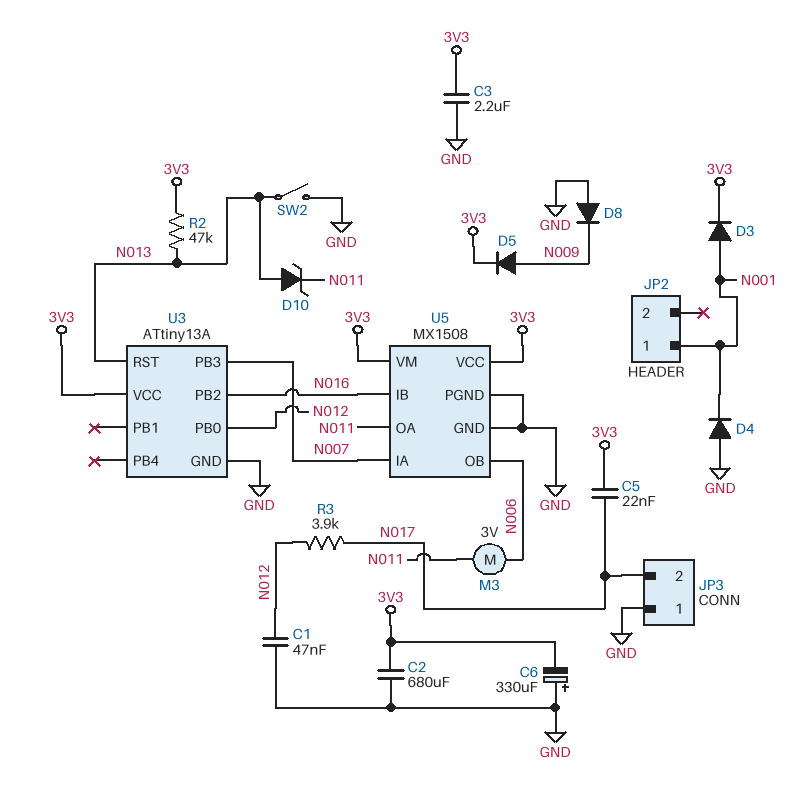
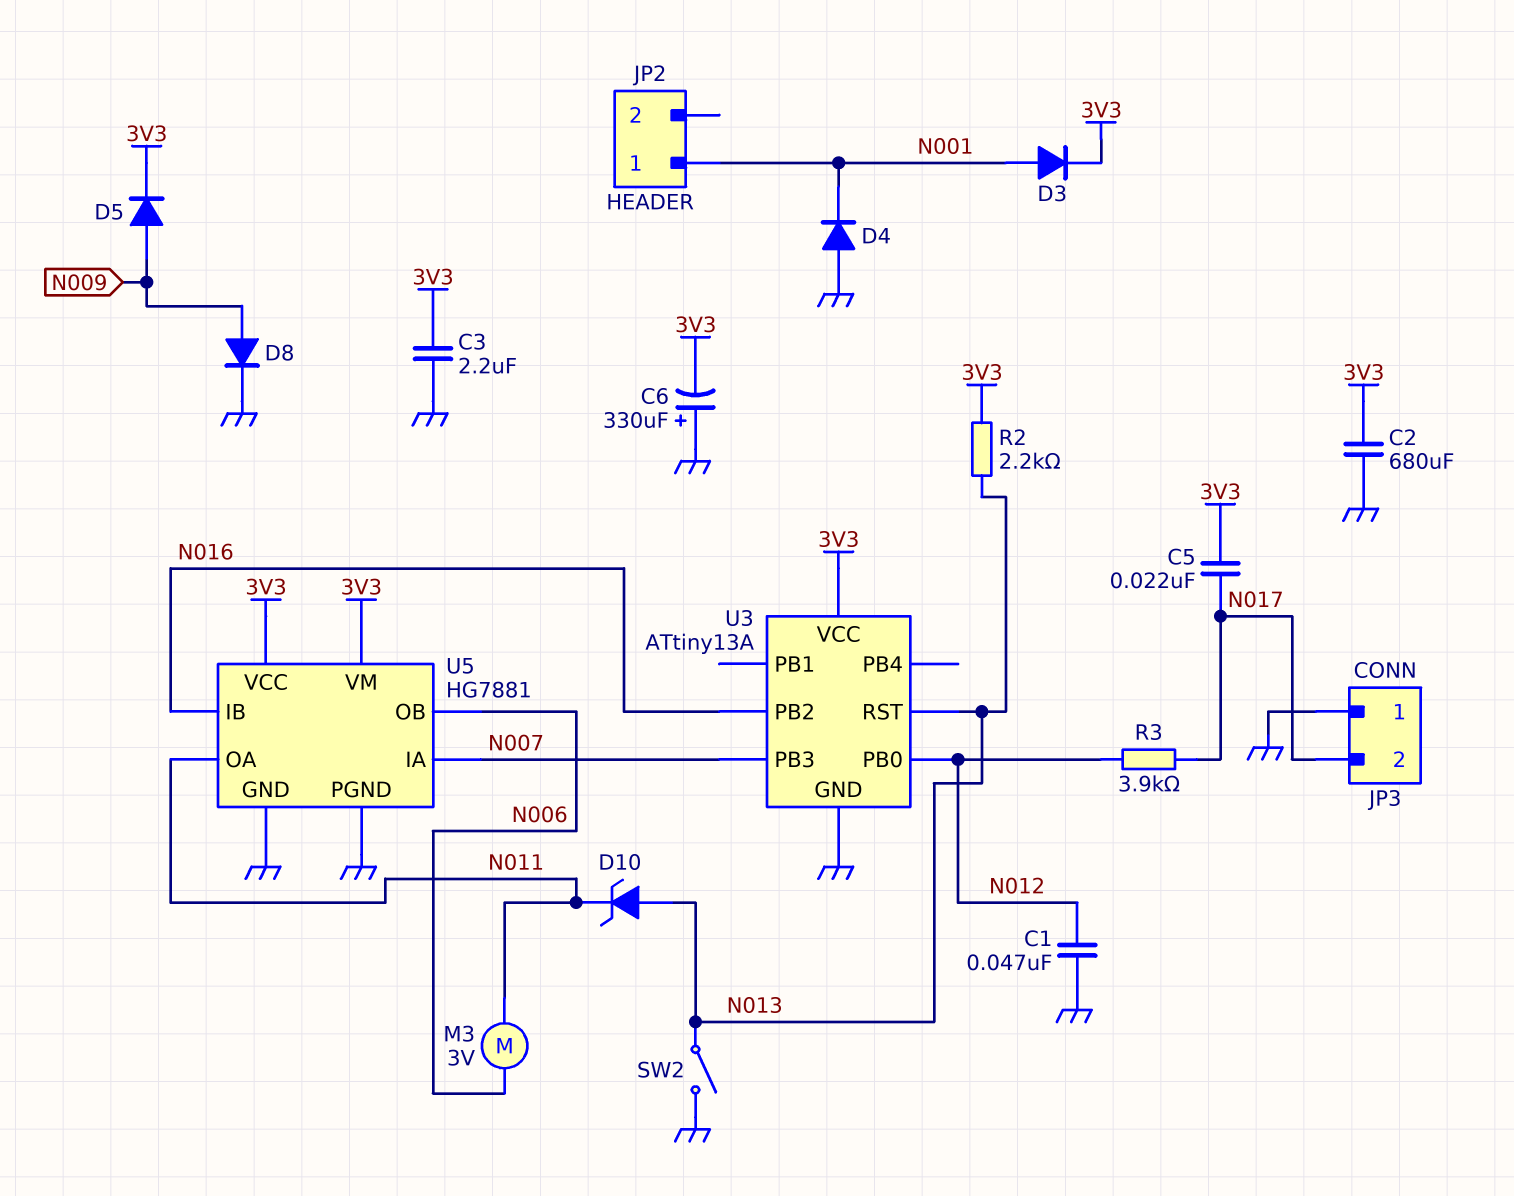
D8: diode (A GND, K N009) -> diode (A N009, K GND)
R2: 47k (3V3, N013) -> 2.2k (3V3, N013)
U5: MX1508 -> HG7881

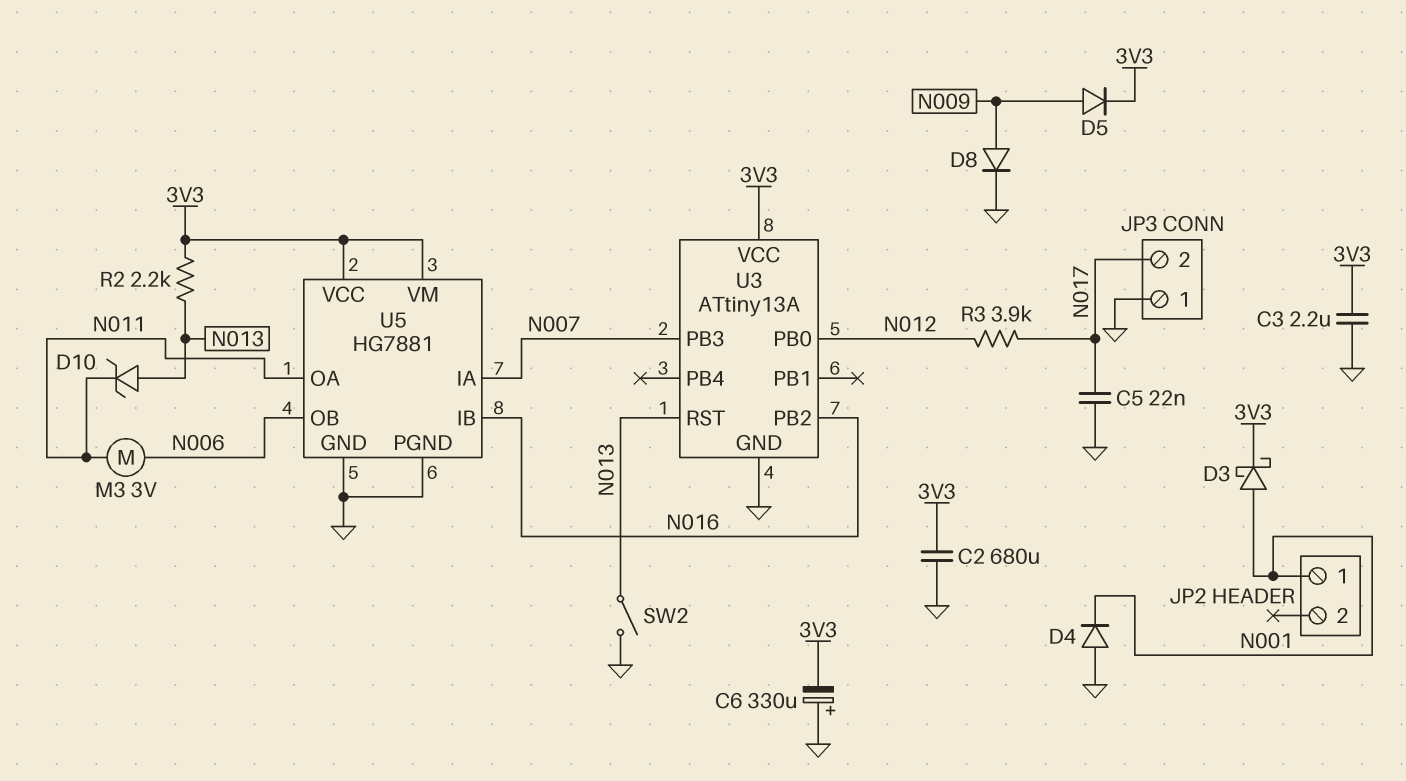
C1: 47nF (GND, N012) -> none
C5: 22nF (3V3, N017) -> 22nF (GND, N017)
D3: diode (A N001, K 3V3) -> schottky (A N001, K 3V3)

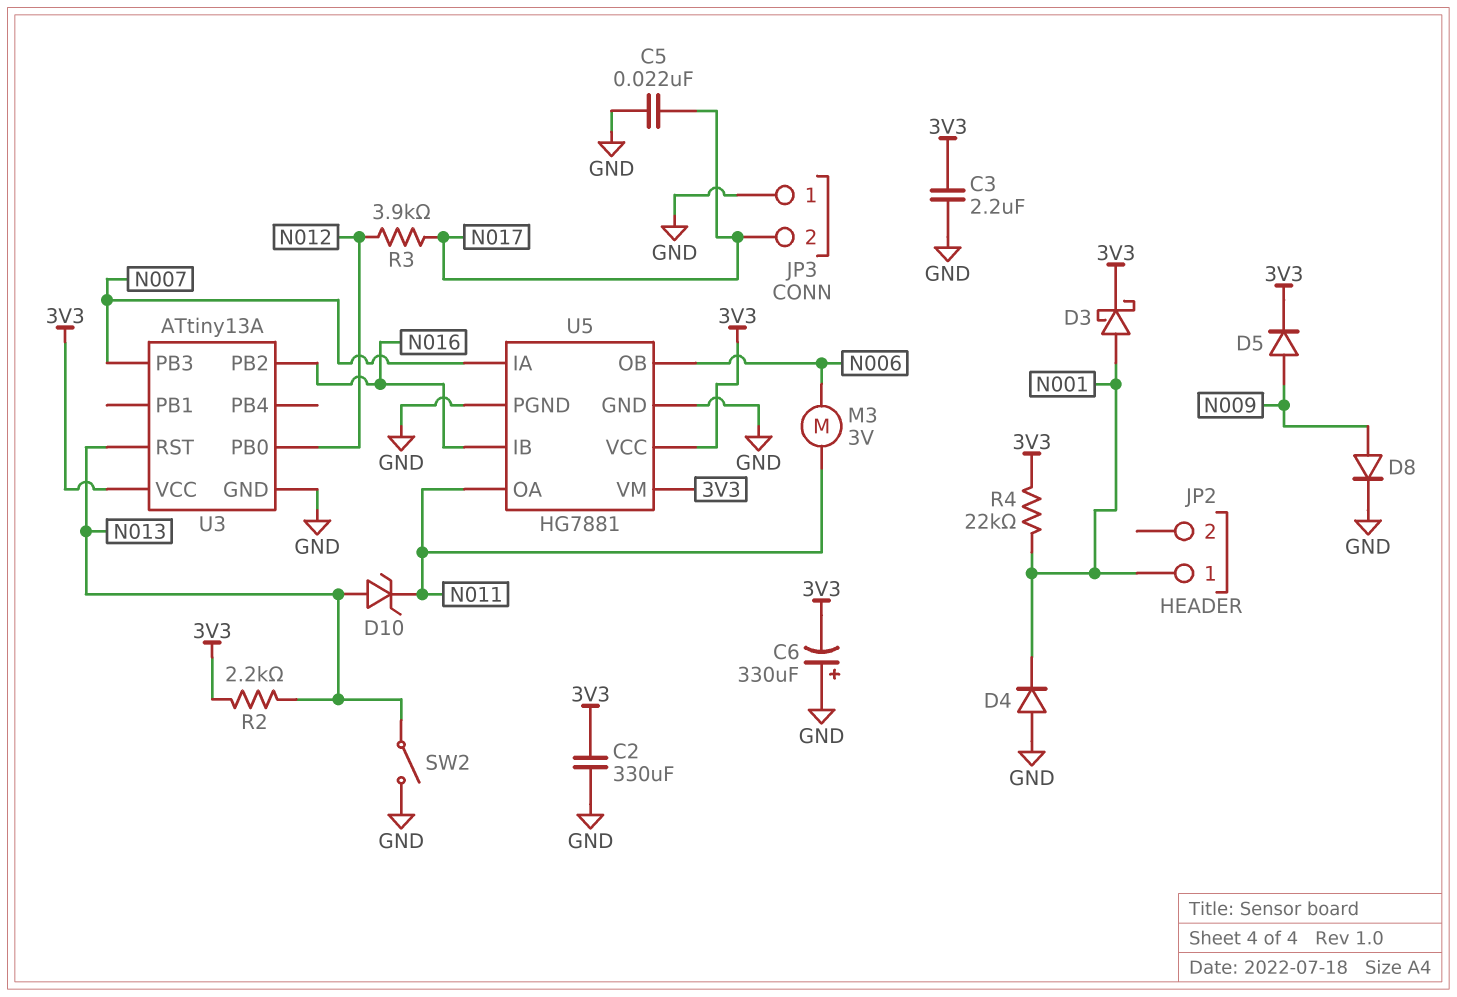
C2: 680uF (3V3, GND) -> 330uF (3V3, GND)
R4: none -> 22k (3V3, N001)

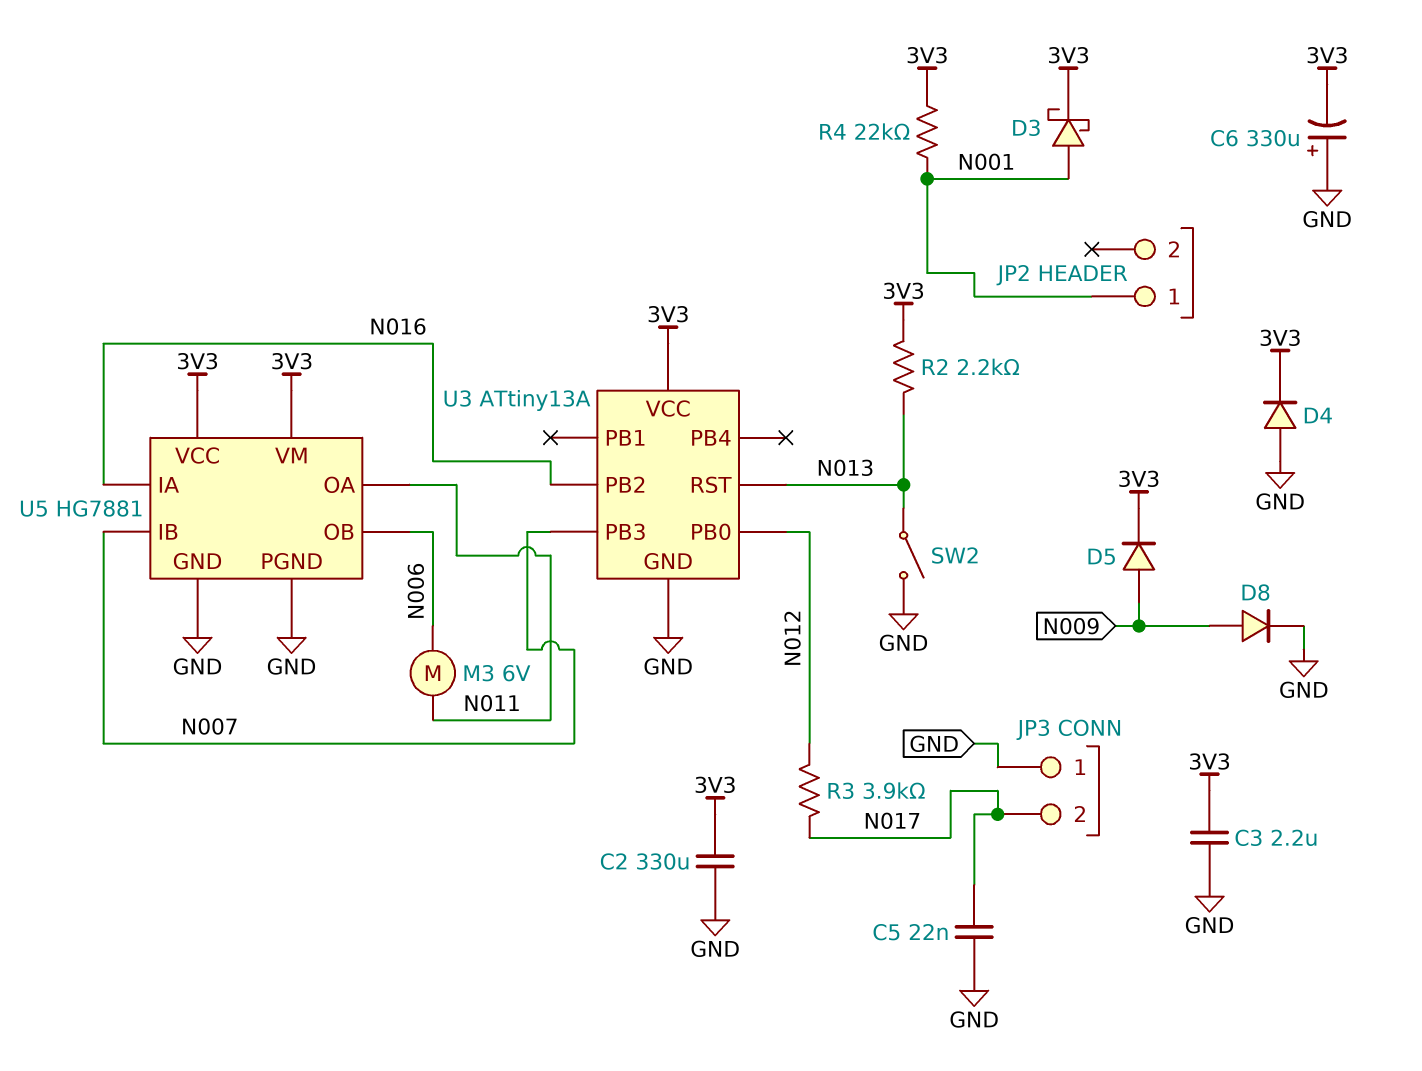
D4: diode (A GND, K N001) -> diode (A GND, K 3V3)
D10: zener (A N013, K N011) -> none
M3: motor 3V (N006, N011) -> motor 6V (N006, N011)
U5 pin IA: N007 -> N016
U5 pin IB: N016 -> N007

